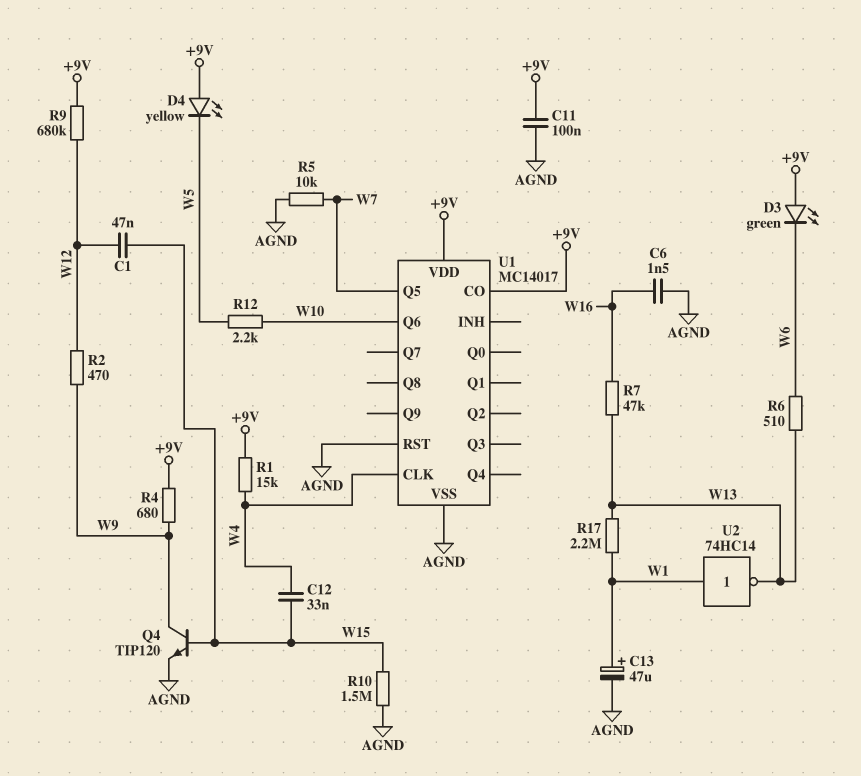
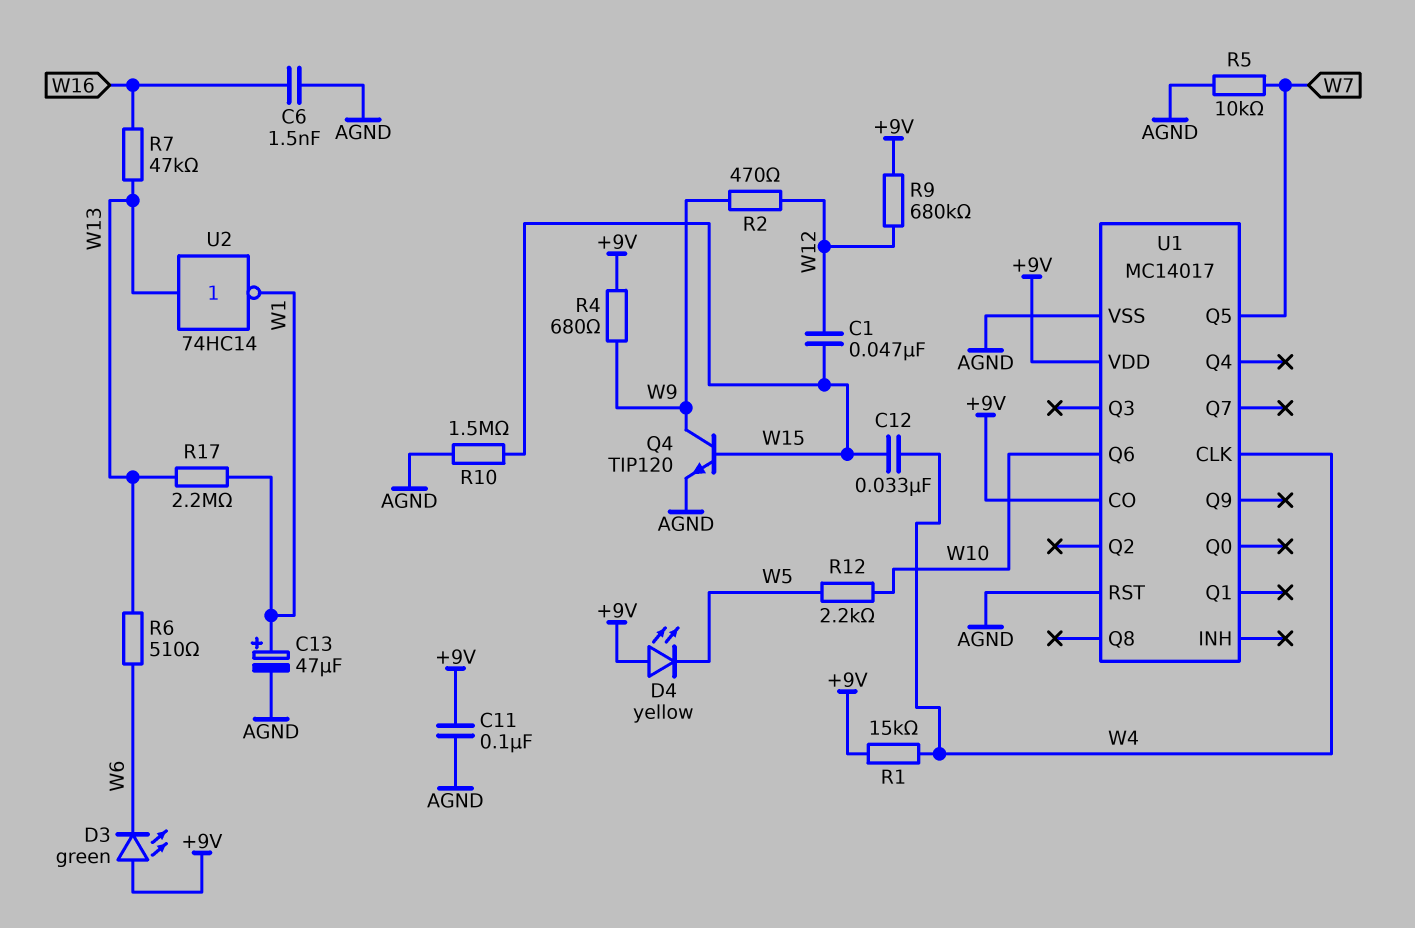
U2: NOT 74HC14 (in W1, out W13) -> NOT 74HC14 (in W13, out W1)

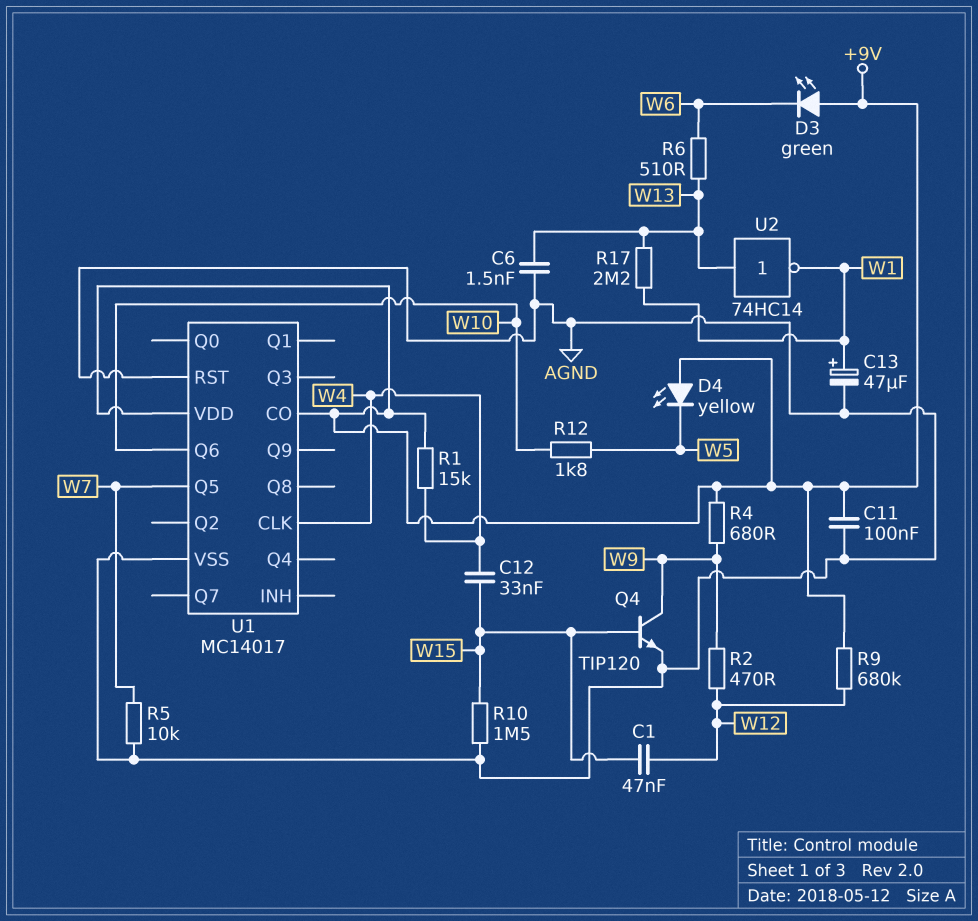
C6: 1.5nF (AGND, W16) -> 1.5nF (AGND, W13)
R7: 47k (W13, W16) -> none
R12: 2.2k (W5, W10) -> 1.8k (W5, W10)

